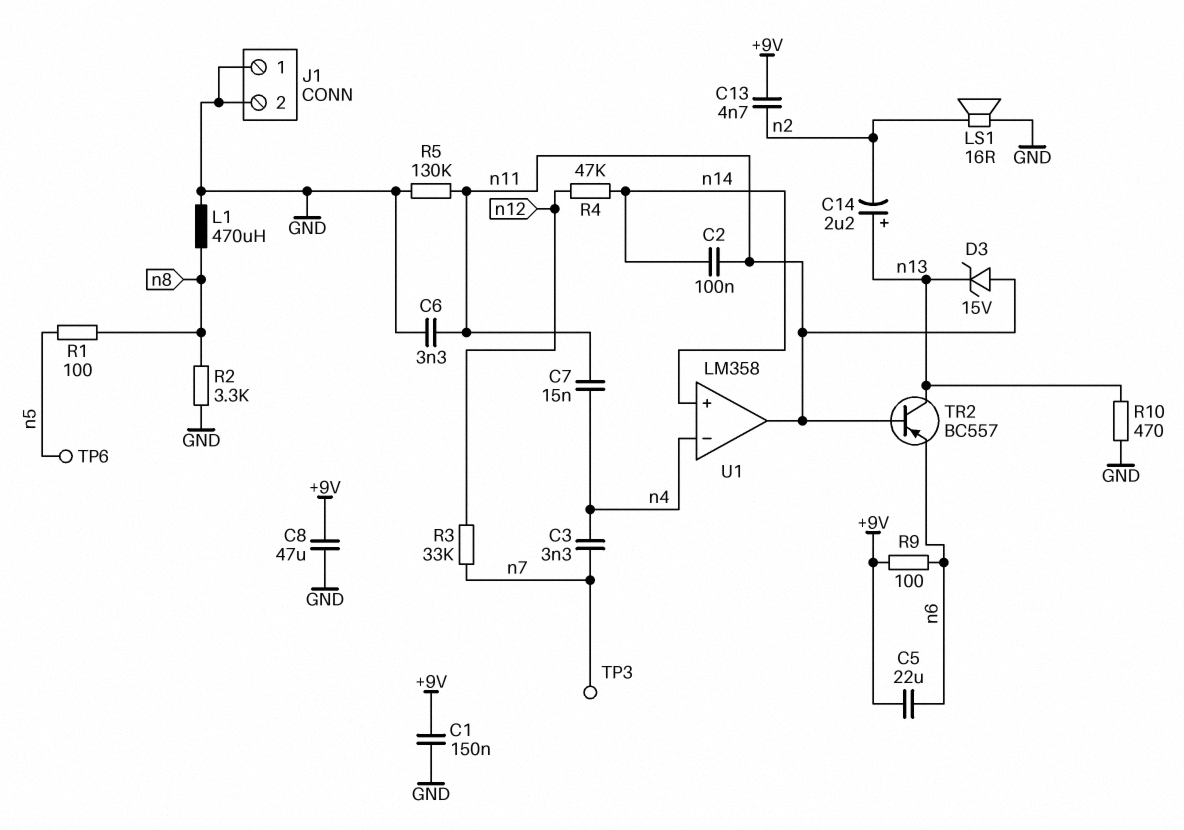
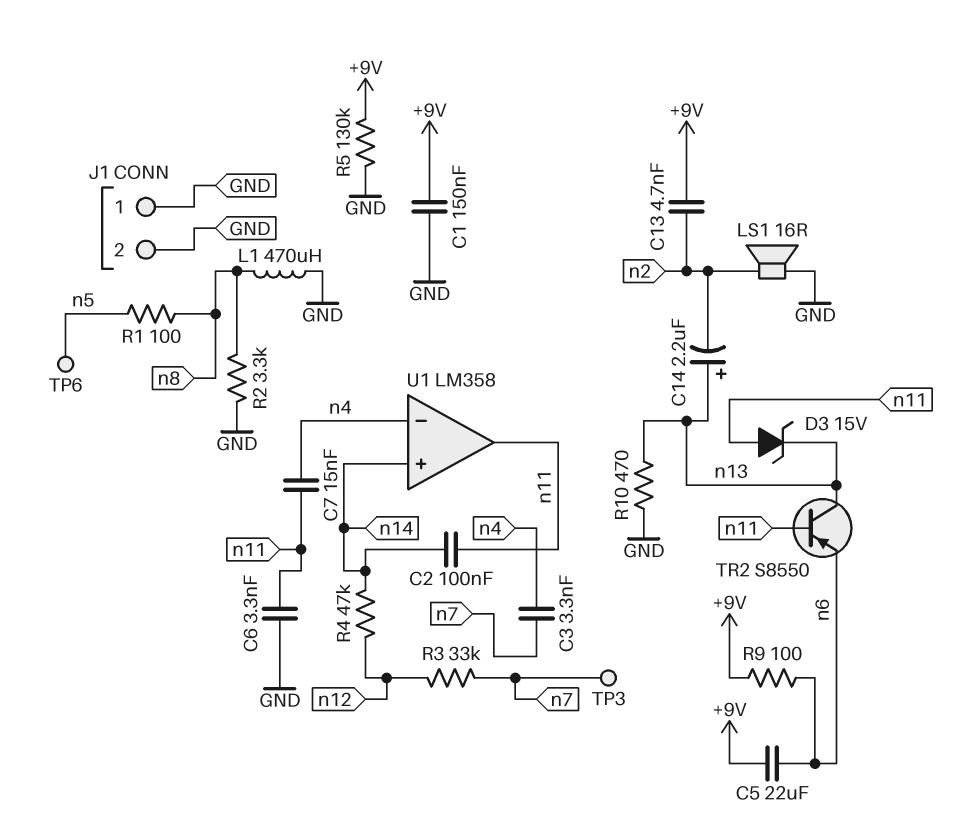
C8: 47uF (+9V, GND) -> none
R5: 130k (GND, n11) -> 130k (+9V, GND)
TR2: PNP BC557 (B n11, C n13, E n6) -> PNP S8550 (B n11, C n13, E n6)

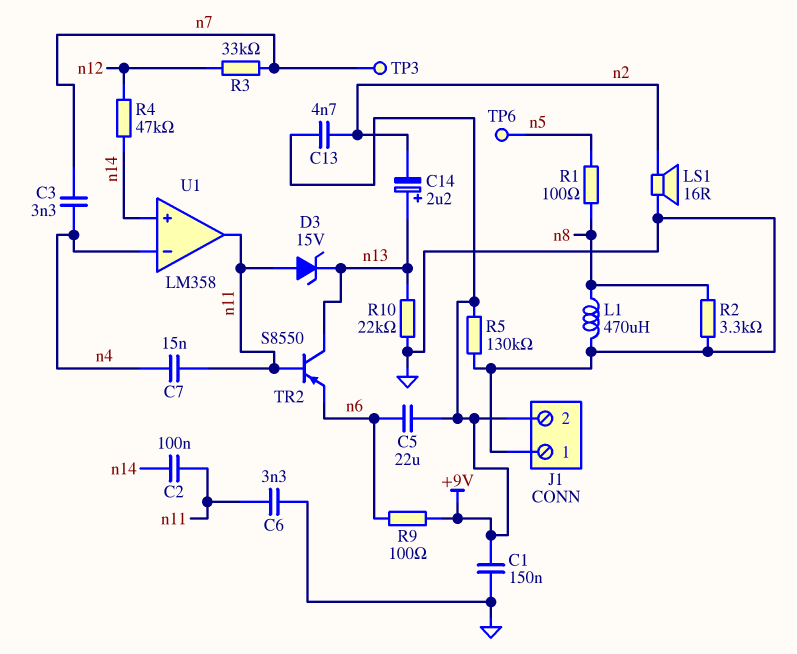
J1 pin 2: GND -> +9V
R10: 470 (GND, n13) -> 22k (GND, n13)

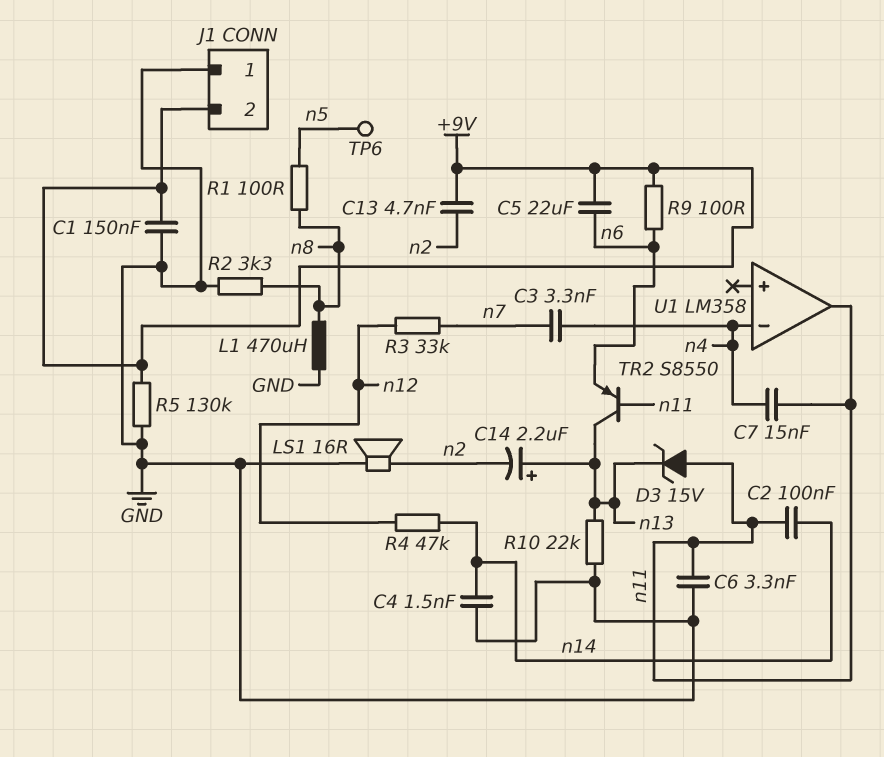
C4: none -> 1.5nF (GND, n14)
TP3: test point (n7) -> none
U1 pin in+: n14 -> none

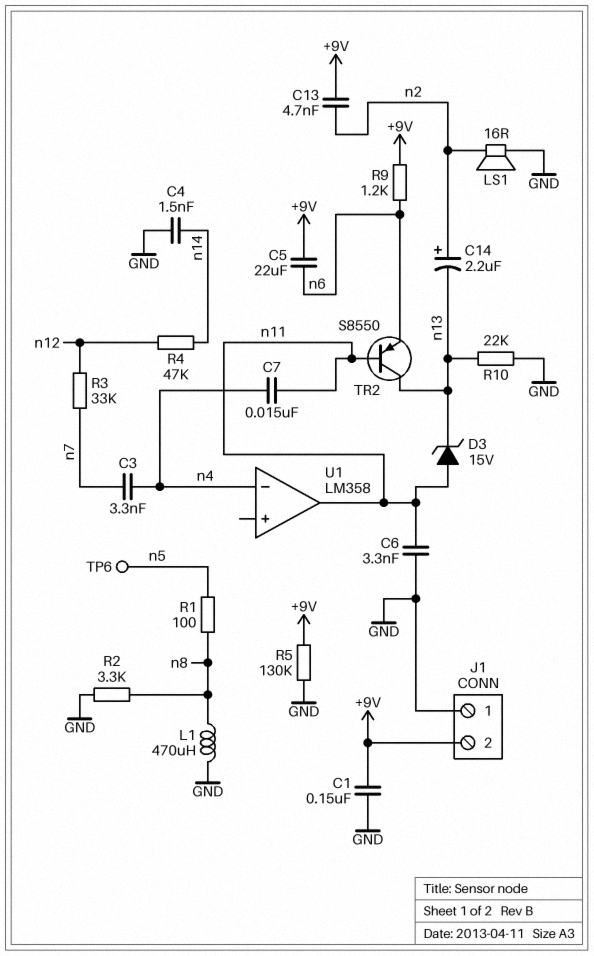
C2: 100nF (n11, n14) -> none
C14: 2.2uF (plus n13, minus n2) -> 2.2uF (plus n2, minus n13)
R9: 100 (+9V, n6) -> 1.2k (+9V, n6)

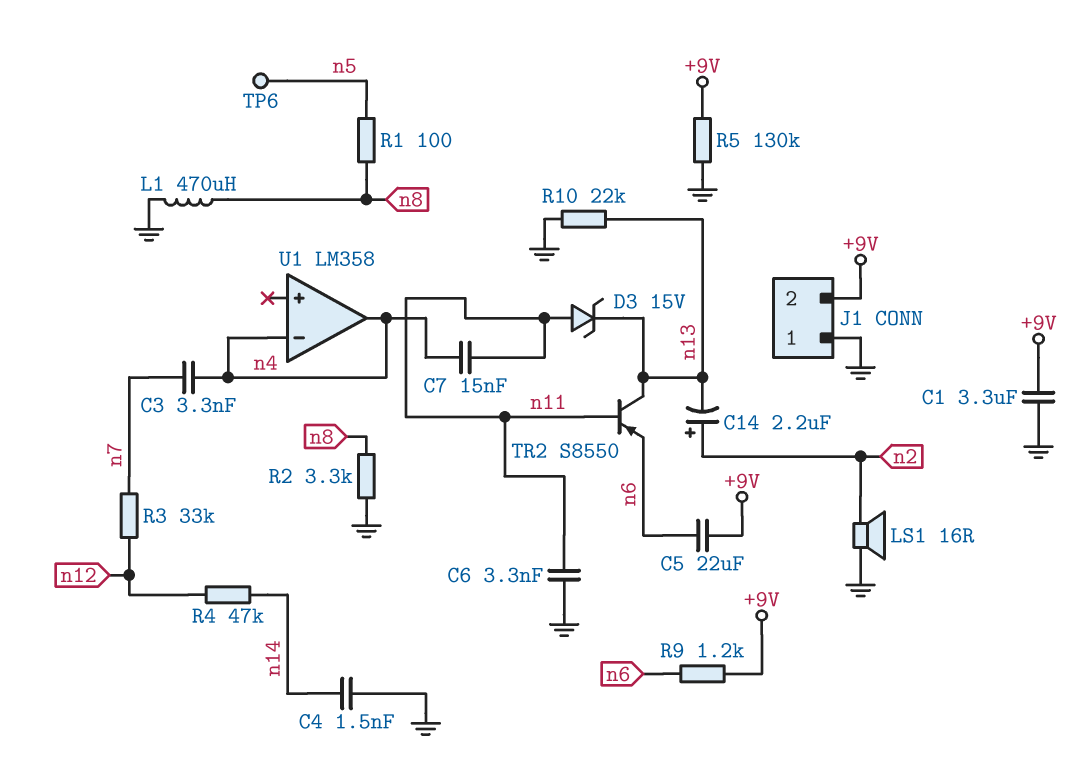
C1: 150nF (+9V, GND) -> 3.3uF (+9V, GND)
C13: 4.7nF (+9V, n2) -> none
U1 pin out: n11 -> n4

